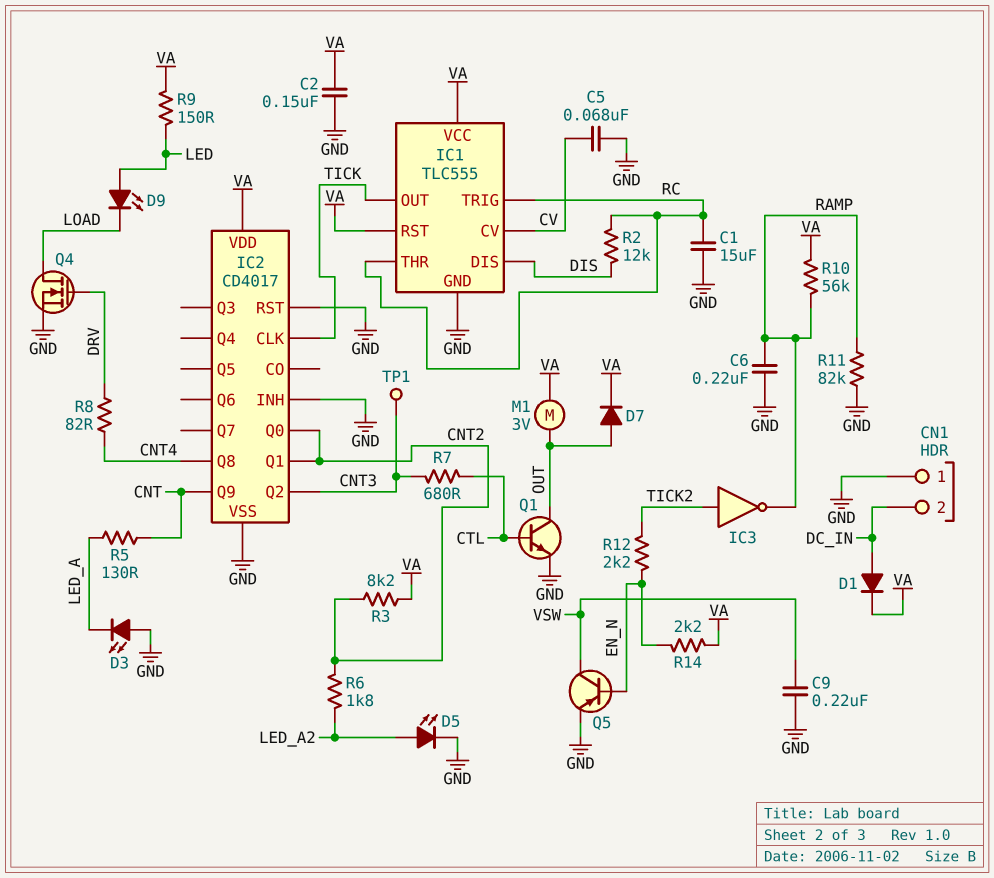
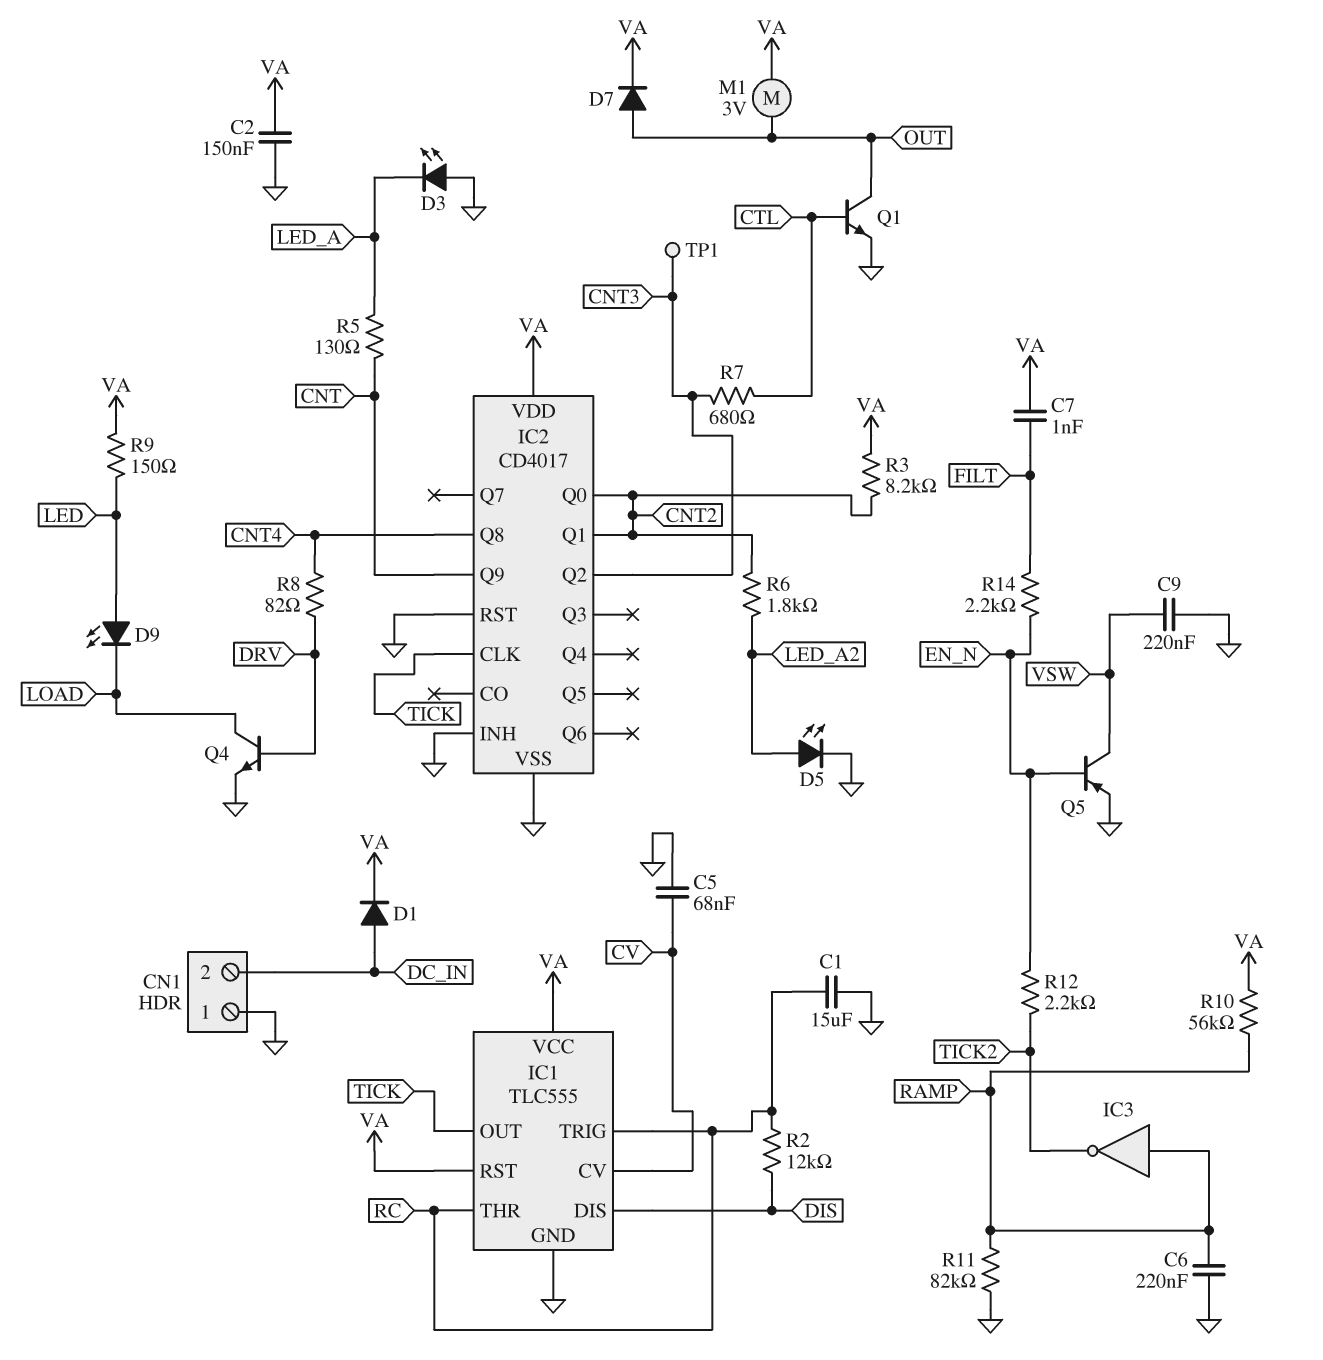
C7: none -> 1nF (FILT, VA)
IC3: NOT (in TICK2, out RAMP) -> NOT (in RAMP, out TICK2)
Q4: NMOS (G DRV, D LOAD, S GND) -> NPN (B DRV, C LOAD, E GND)
R14: 2.2k (EN_N, VA) -> 2.2k (EN_N, FILT)

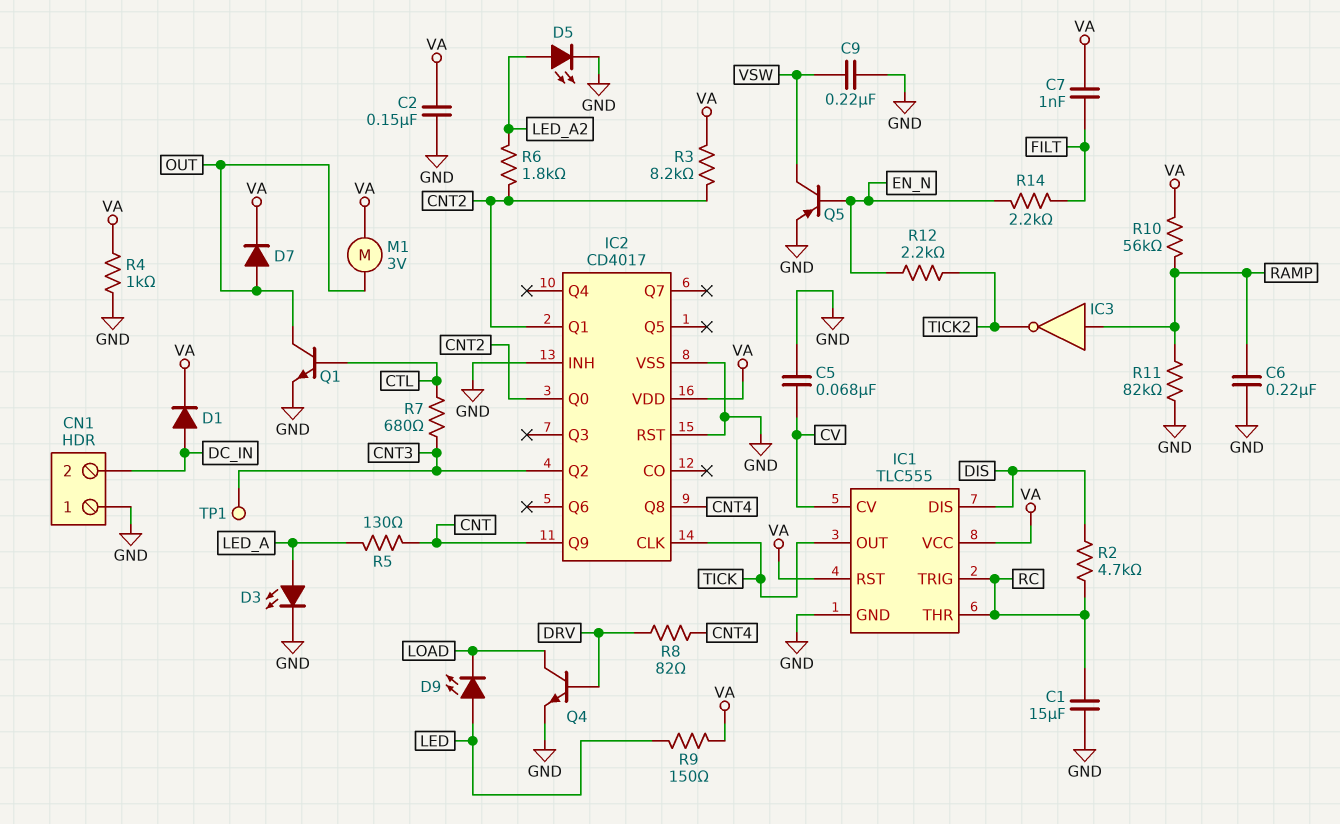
D3: LED (A GND, K LED_A) -> LED (A LED_A, K GND)
R2: 12k (DIS, RC) -> 4.7k (DIS, RC)
R4: none -> 1k (GND, VA)

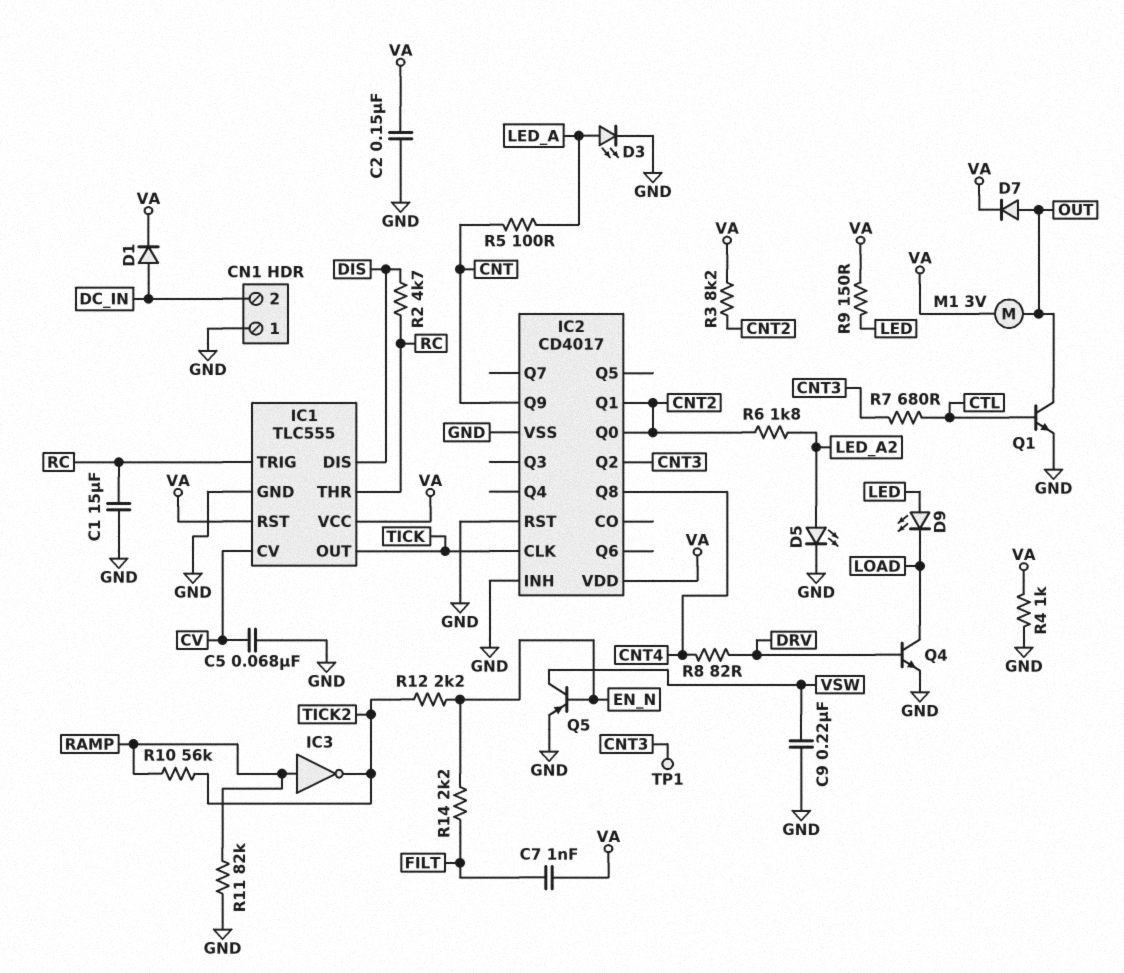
C6: 220nF (GND, RAMP) -> none
R5: 130 (CNT, LED_A) -> 100 (CNT, LED_A)
R10: 56k (RAMP, VA) -> 56k (RAMP, TICK2)

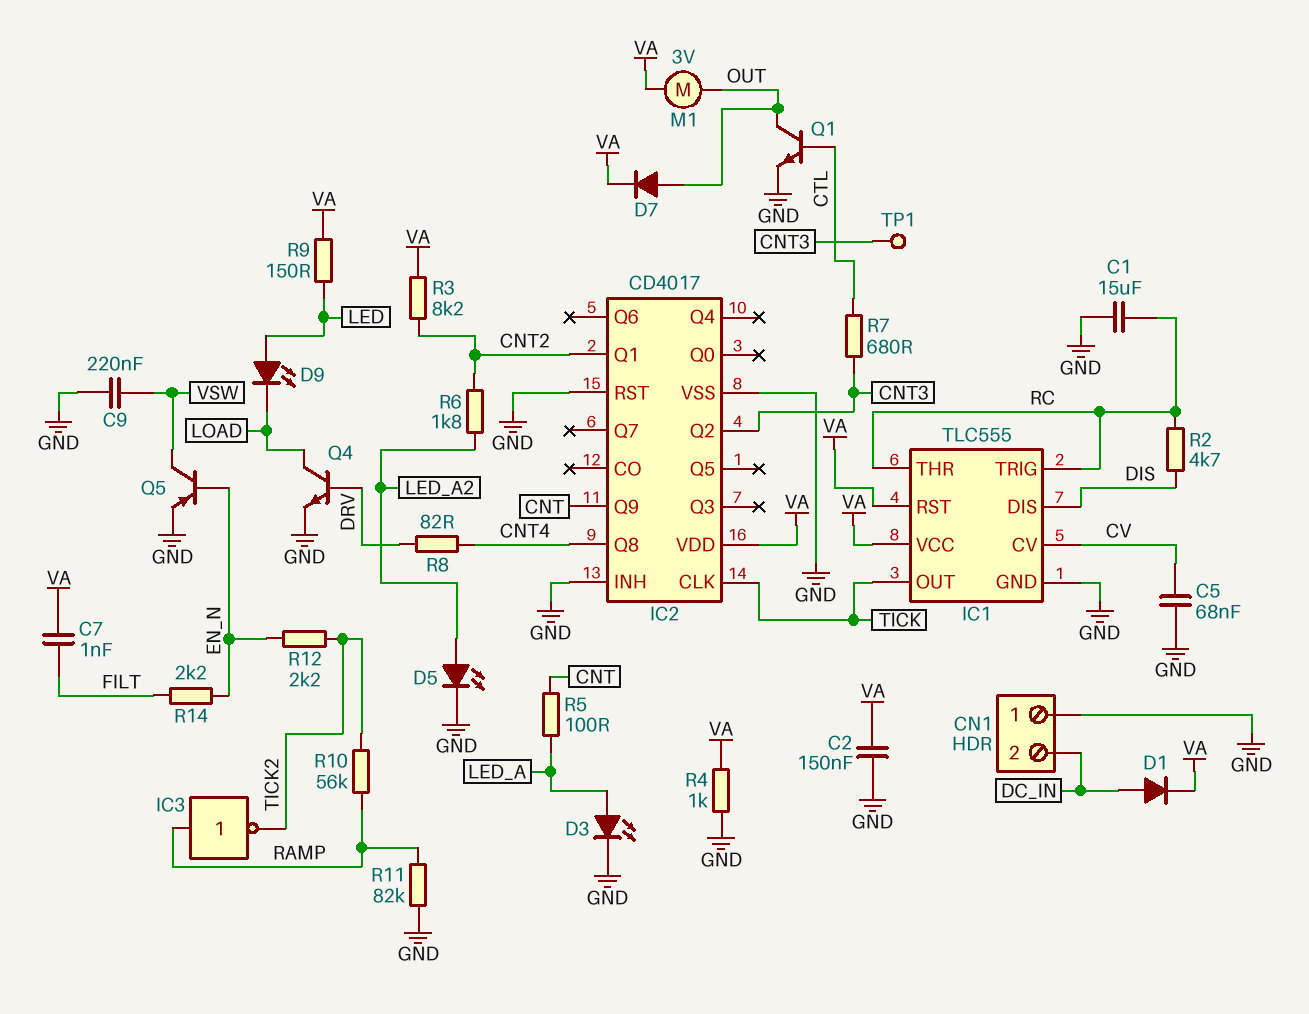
IC2 pin Q0: CNT2 -> none

